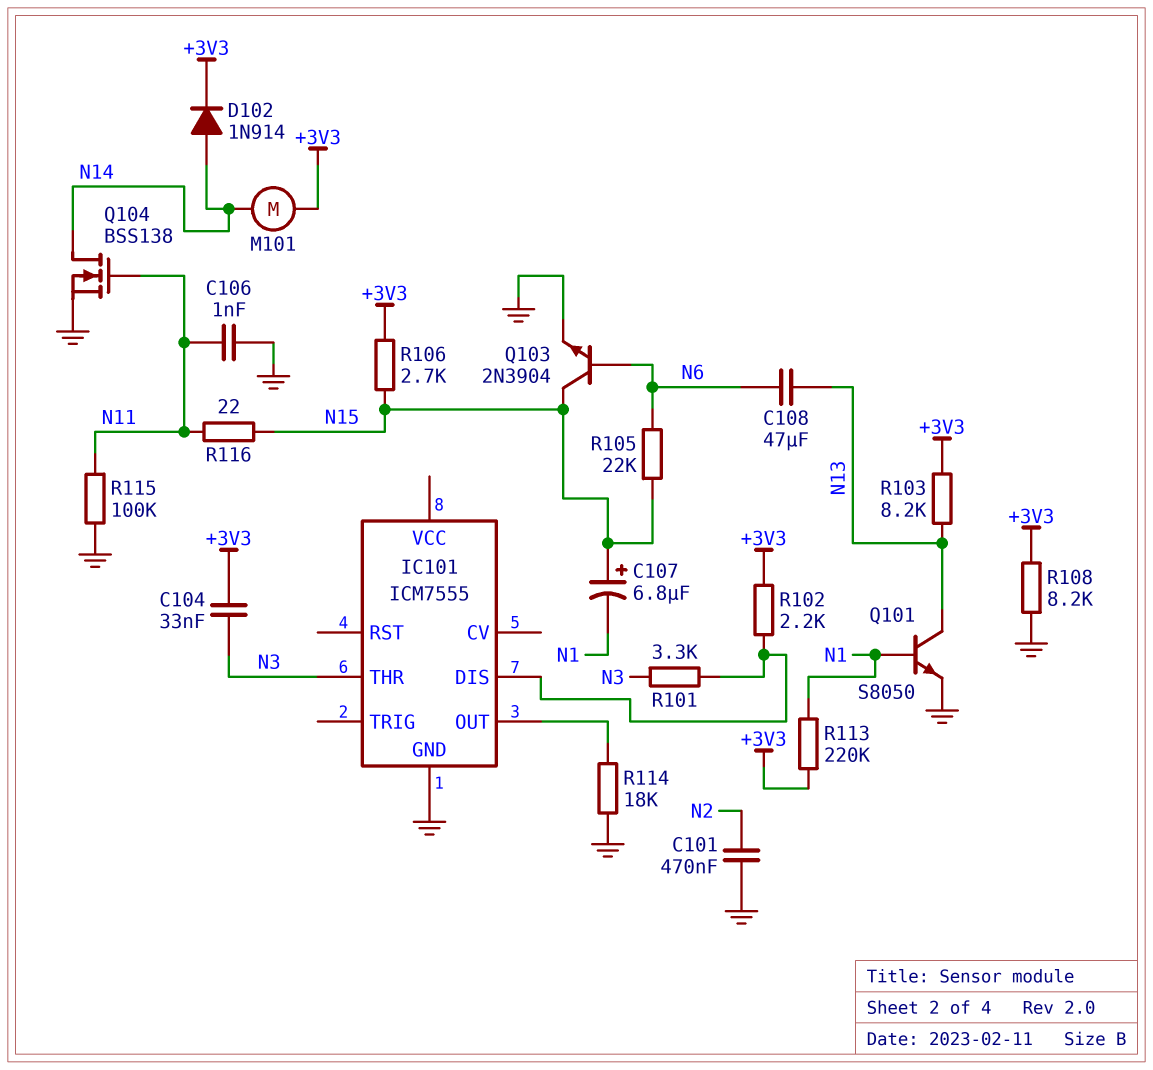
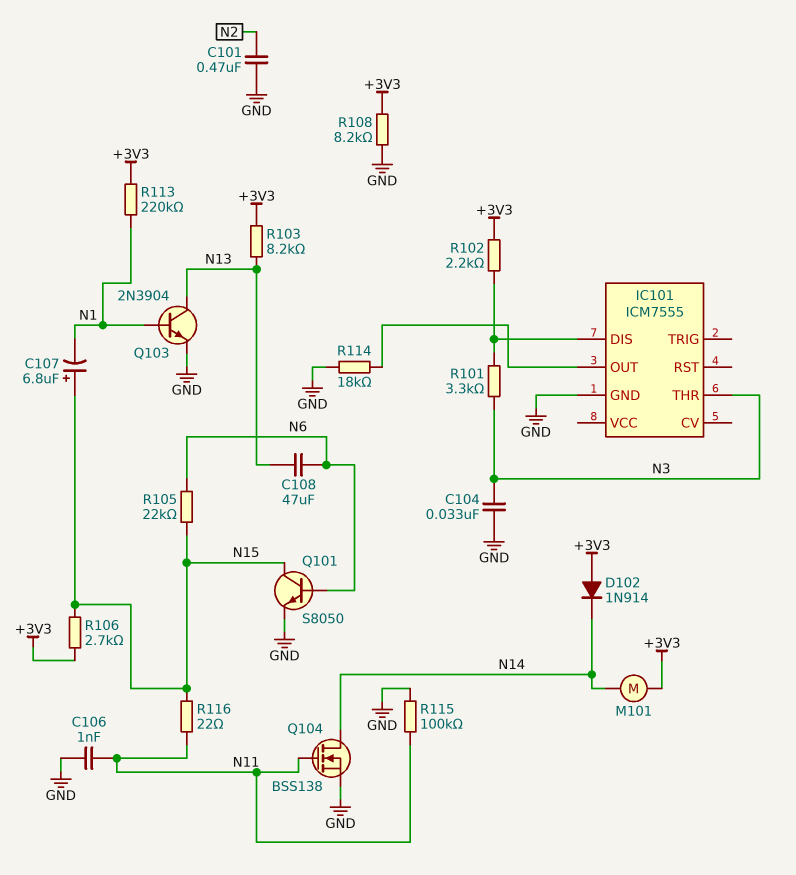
C104: 33nF (+3V3, N3) -> 33nF (GND, N3)
D102: diode 1N914 (A N14, K +3V3) -> diode 1N914 (A +3V3, K N14)
Q101: NPN S8050 (B N1, C N13, E GND) -> NPN S8050 (B N6, C N15, E GND)
Q103: NPN 2N3904 (B N6, C N15, E GND) -> NPN 2N3904 (B N1, C N13, E GND)

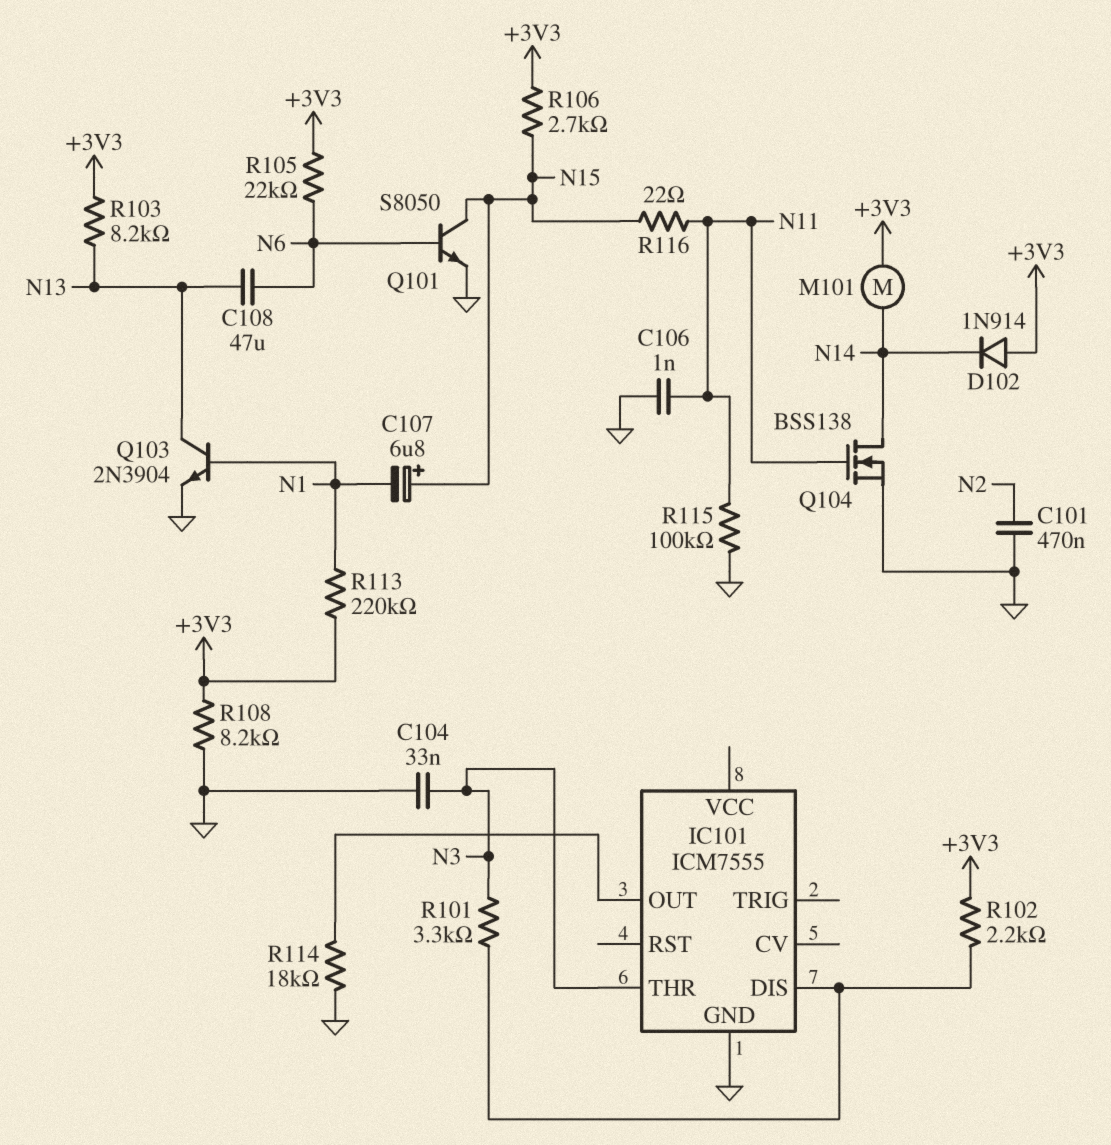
R105: 22k (N6, N15) -> 22k (+3V3, N6)

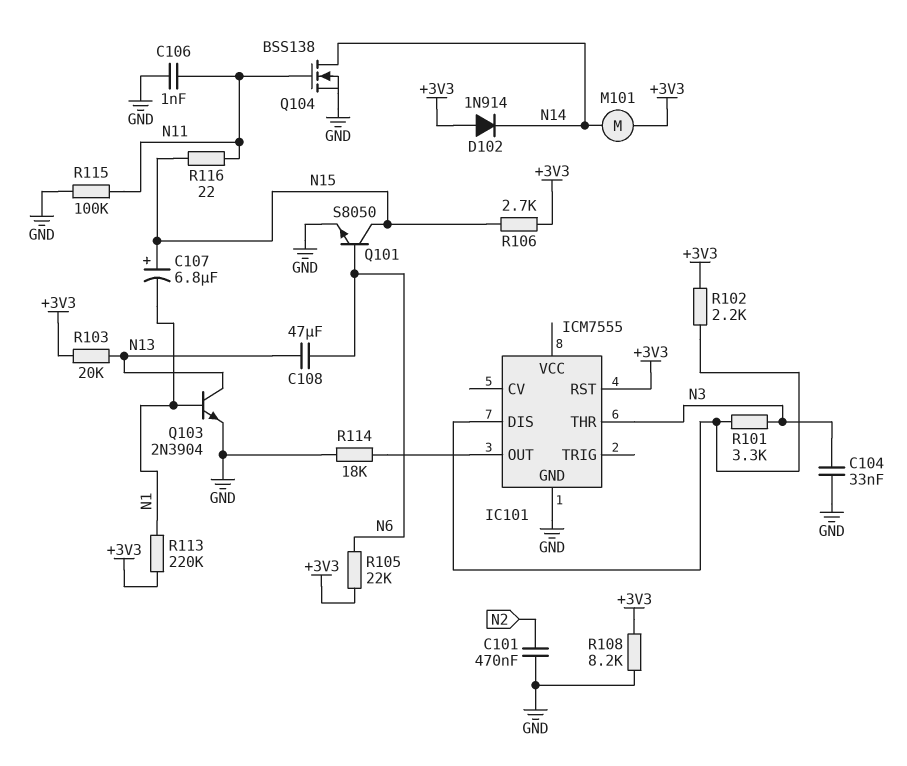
IC101 pin RST: none -> +3V3
R103: 8.2k (+3V3, N13) -> 20k (+3V3, N13)

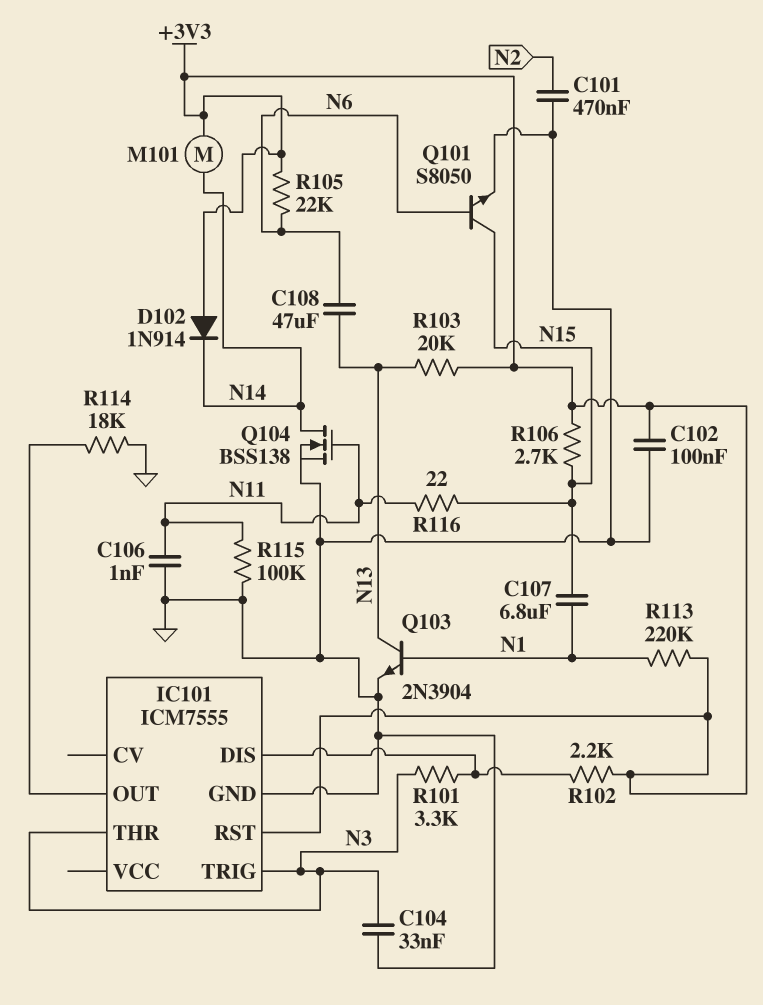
C102: none -> 100nF (+3V3, GND)
C107: 6.8uF (plus N15, minus N1) -> 6.8uF (N1, N15)
IC101 pin TRIG: none -> N3
R108: 8.2k (+3V3, GND) -> none

